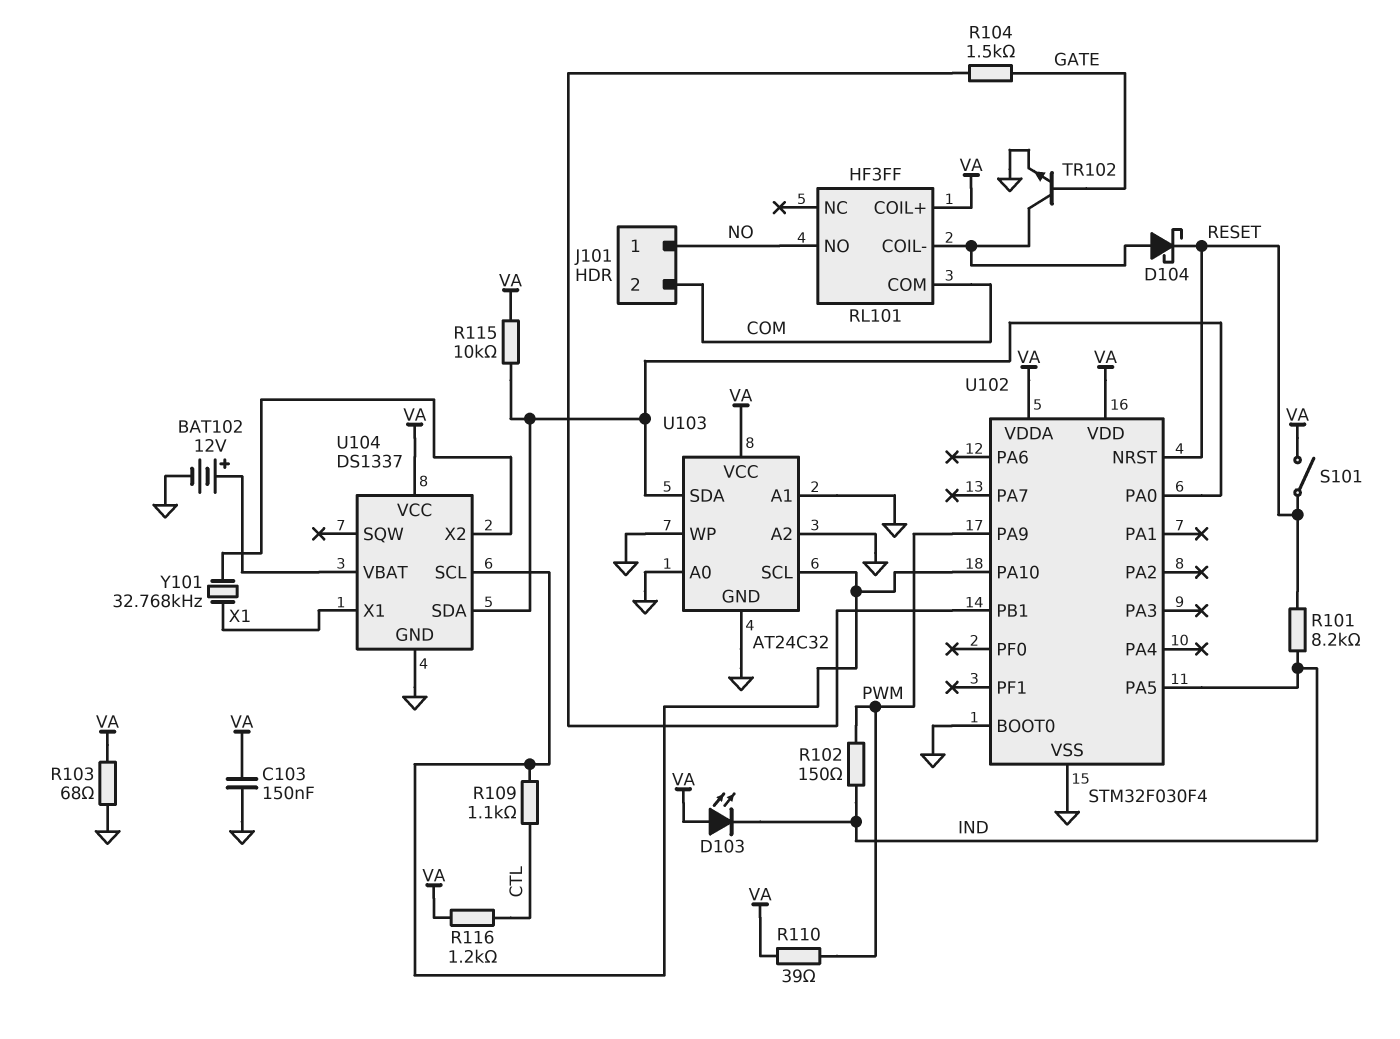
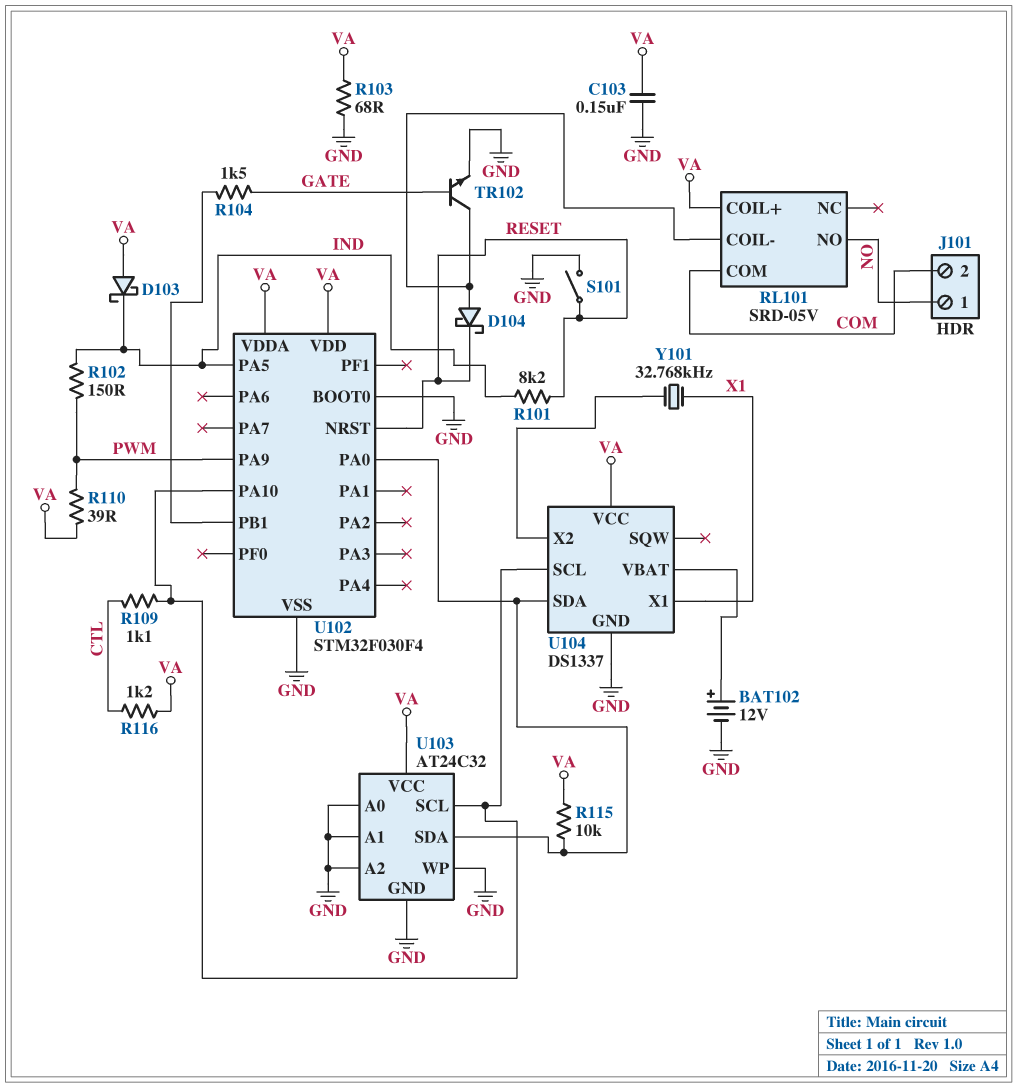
D103: LED (A VA, K IND) -> schottky (A VA, K IND)
RL101: HF3FF -> SRD-05V
S101: switch (RESET, VA) -> switch (GND, RESET)

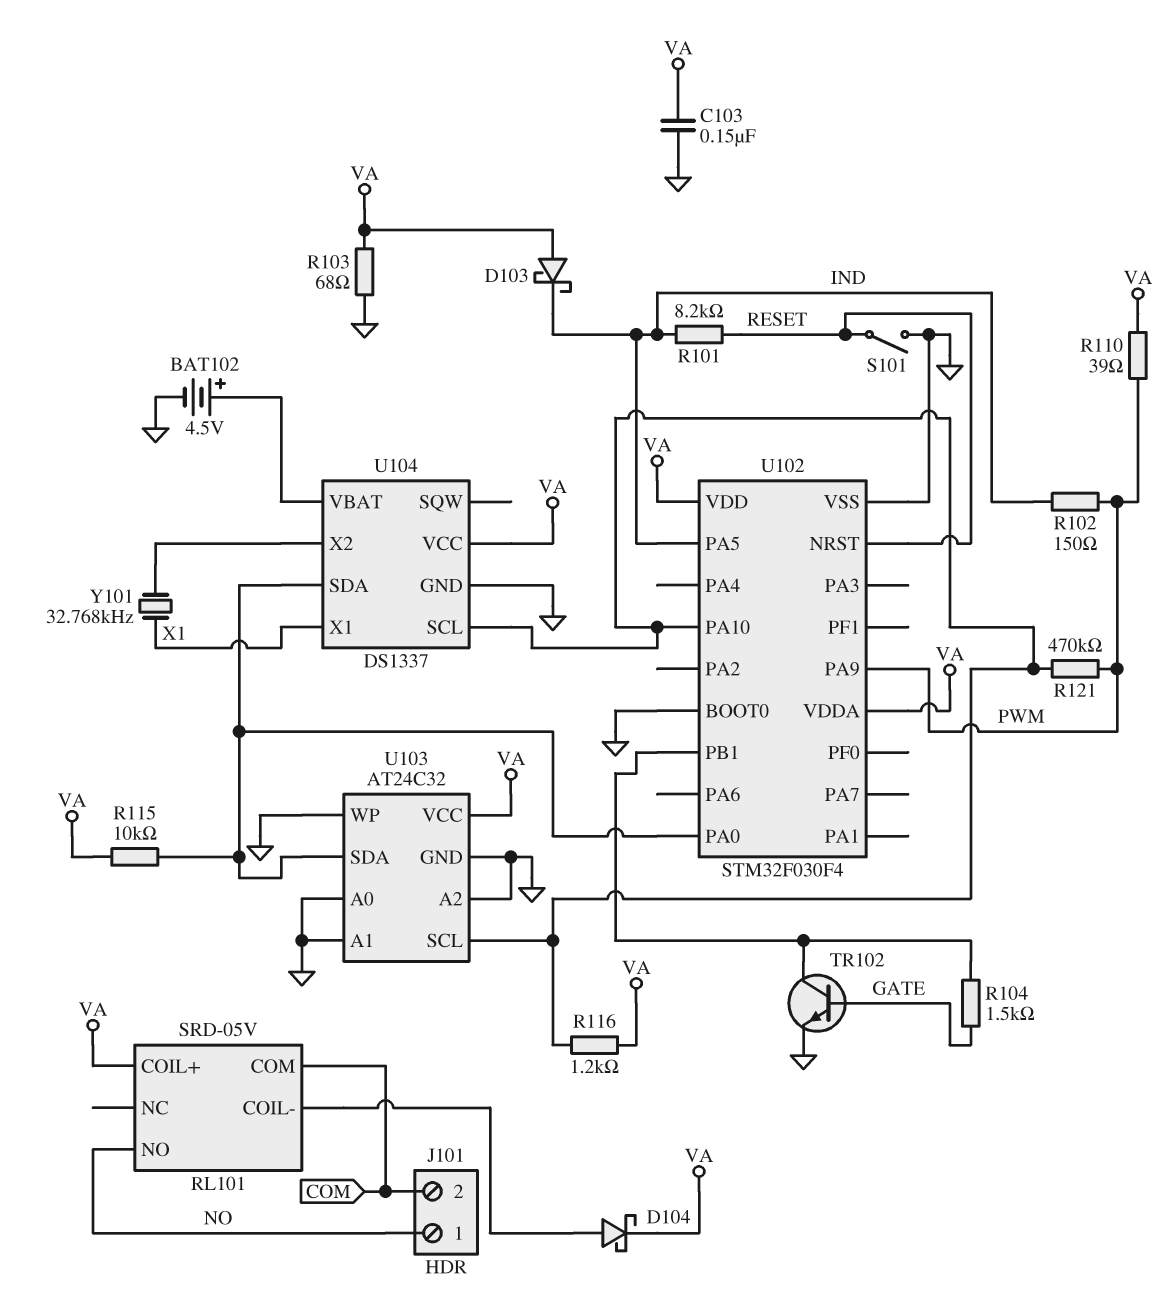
BAT102: 12V (plus U104/VBAT, minus GND) -> 4.5V (plus U104/VBAT, minus GND)
D104: schottky (A RL101/COIL-, K RESET) -> schottky (A RL101/COIL-, K VA)
R109: 1.1k (CTL, U102/PA10) -> none
R116: 1.2k (CTL, VA) -> 1.2k (U102/PA10, VA)
R121: none -> 470k (PWM, U102/PA10)
TR102: NPN (B GATE, C RL101/COIL-, E GND) -> NPN (B GATE, C U102/PB1, E GND)

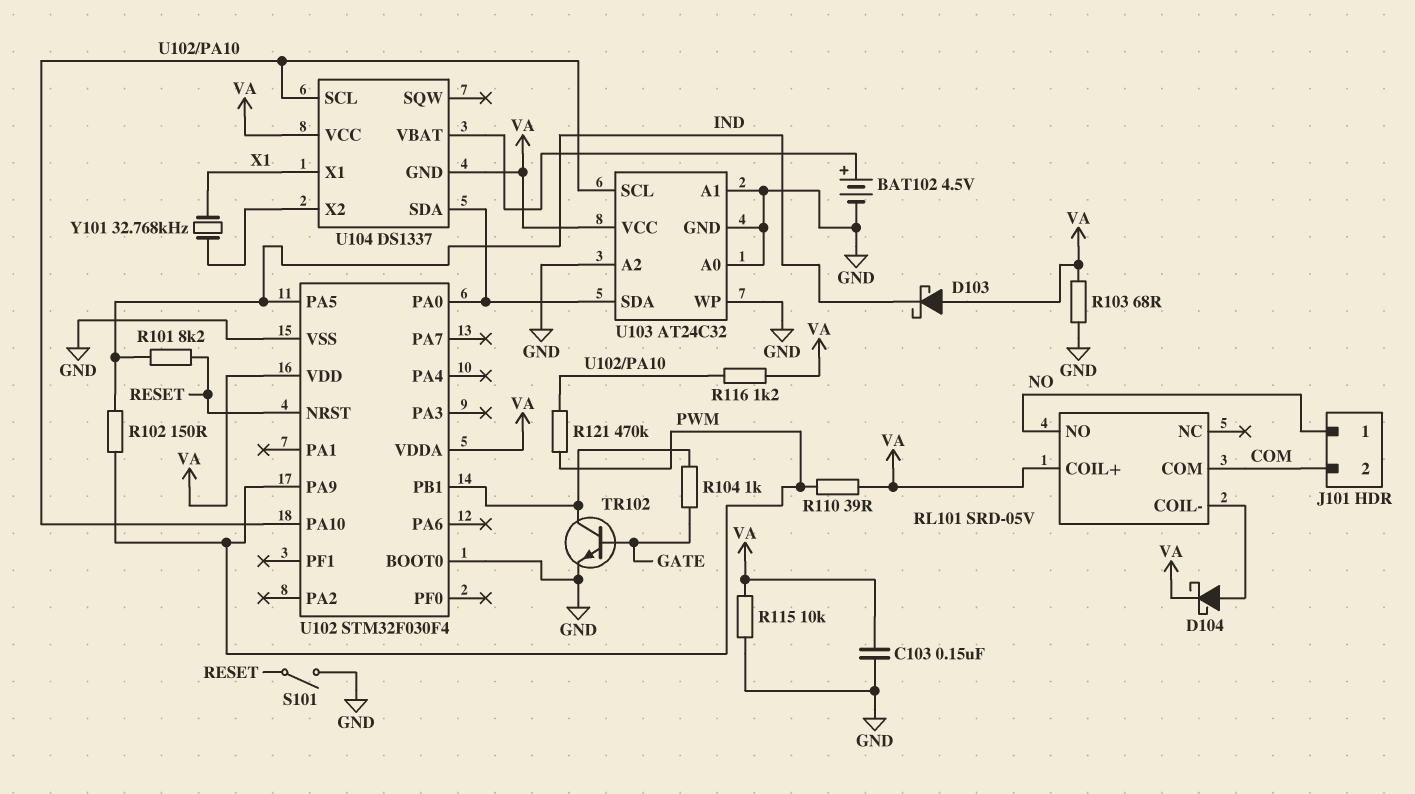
R104: 1.5k (GATE, U102/PB1) -> 1k (GATE, U102/PB1)
R115: 10k (U102/PA0, VA) -> 10k (GND, VA)
U104 pin GND: GND -> VA

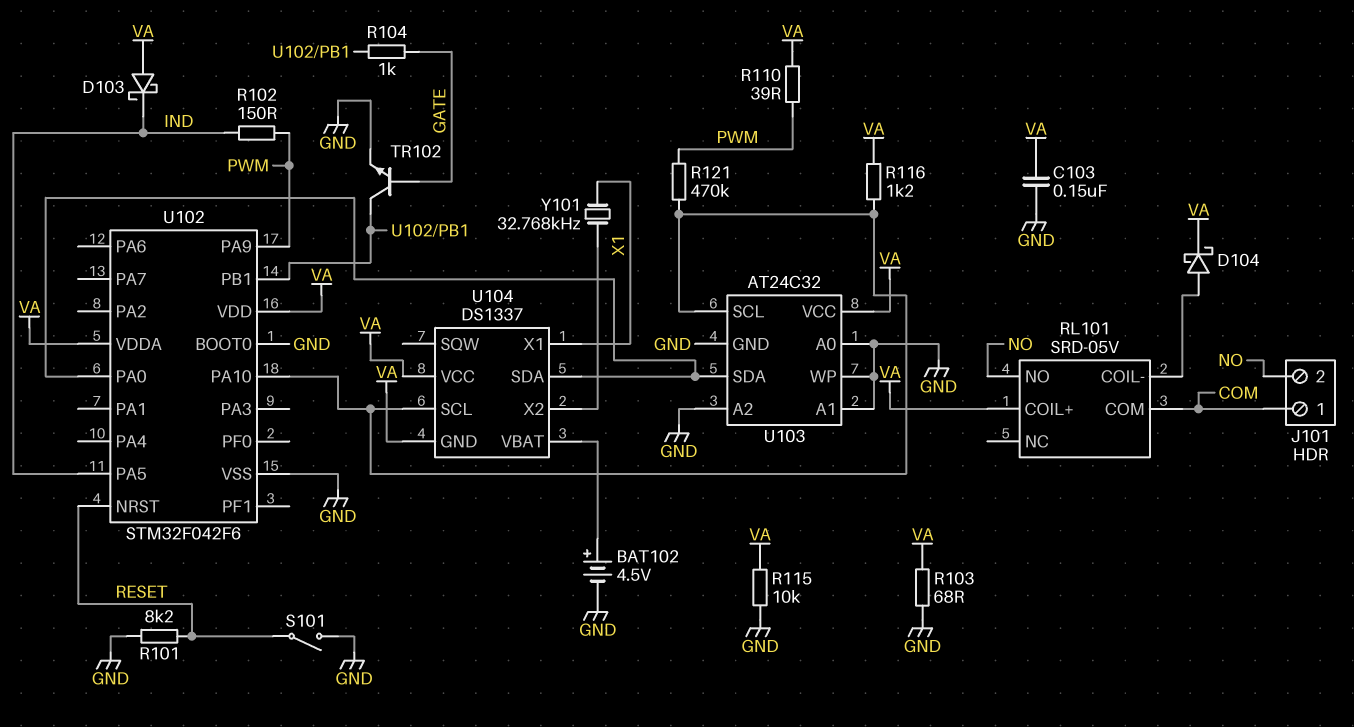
J101 pin 1: NO -> COM
J101 pin 2: COM -> NO
R101: 8.2k (IND, RESET) -> 8.2k (GND, RESET)
U102: STM32F030F4 -> STM32F042F6

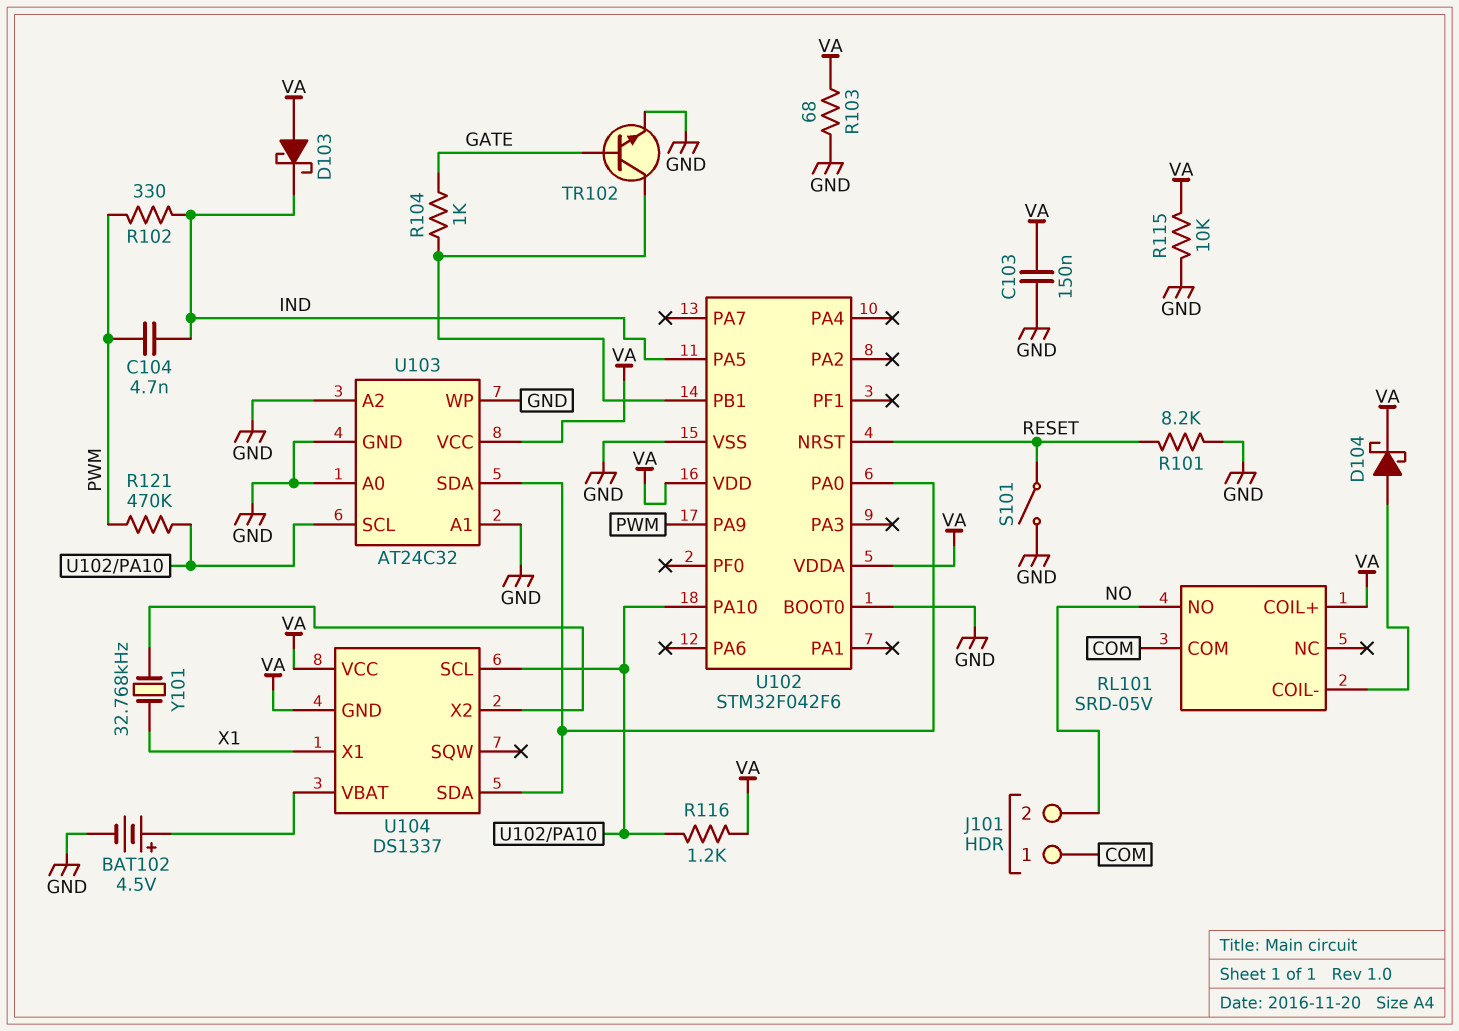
C104: none -> 4.7nF (IND, PWM)
R102: 150 (IND, PWM) -> 330 (IND, PWM)
R110: 39 (PWM, VA) -> none

